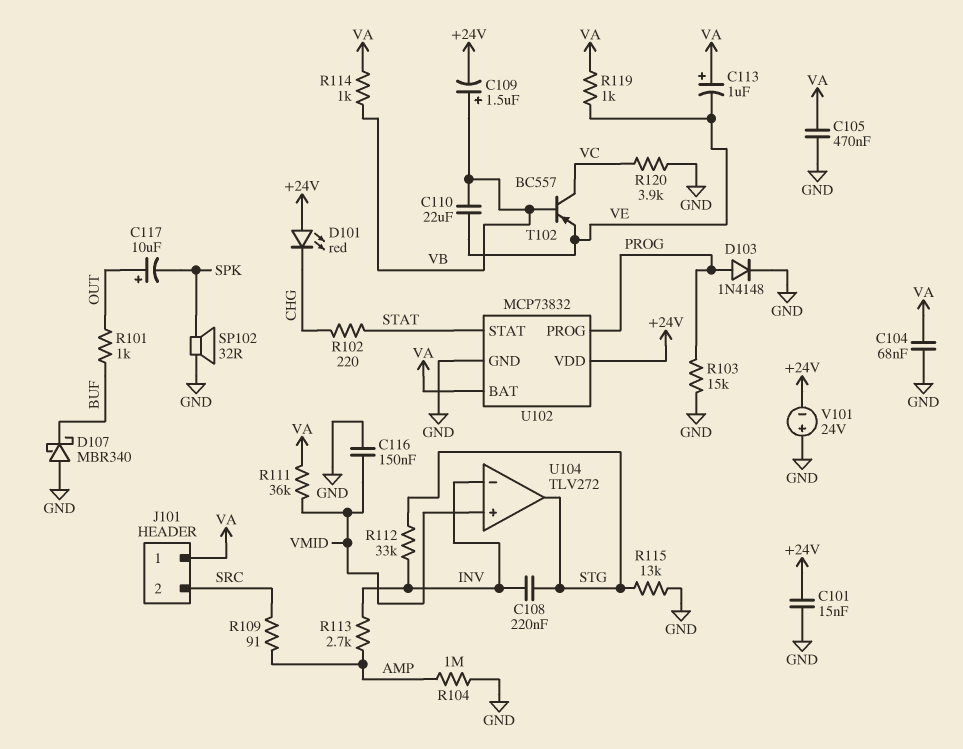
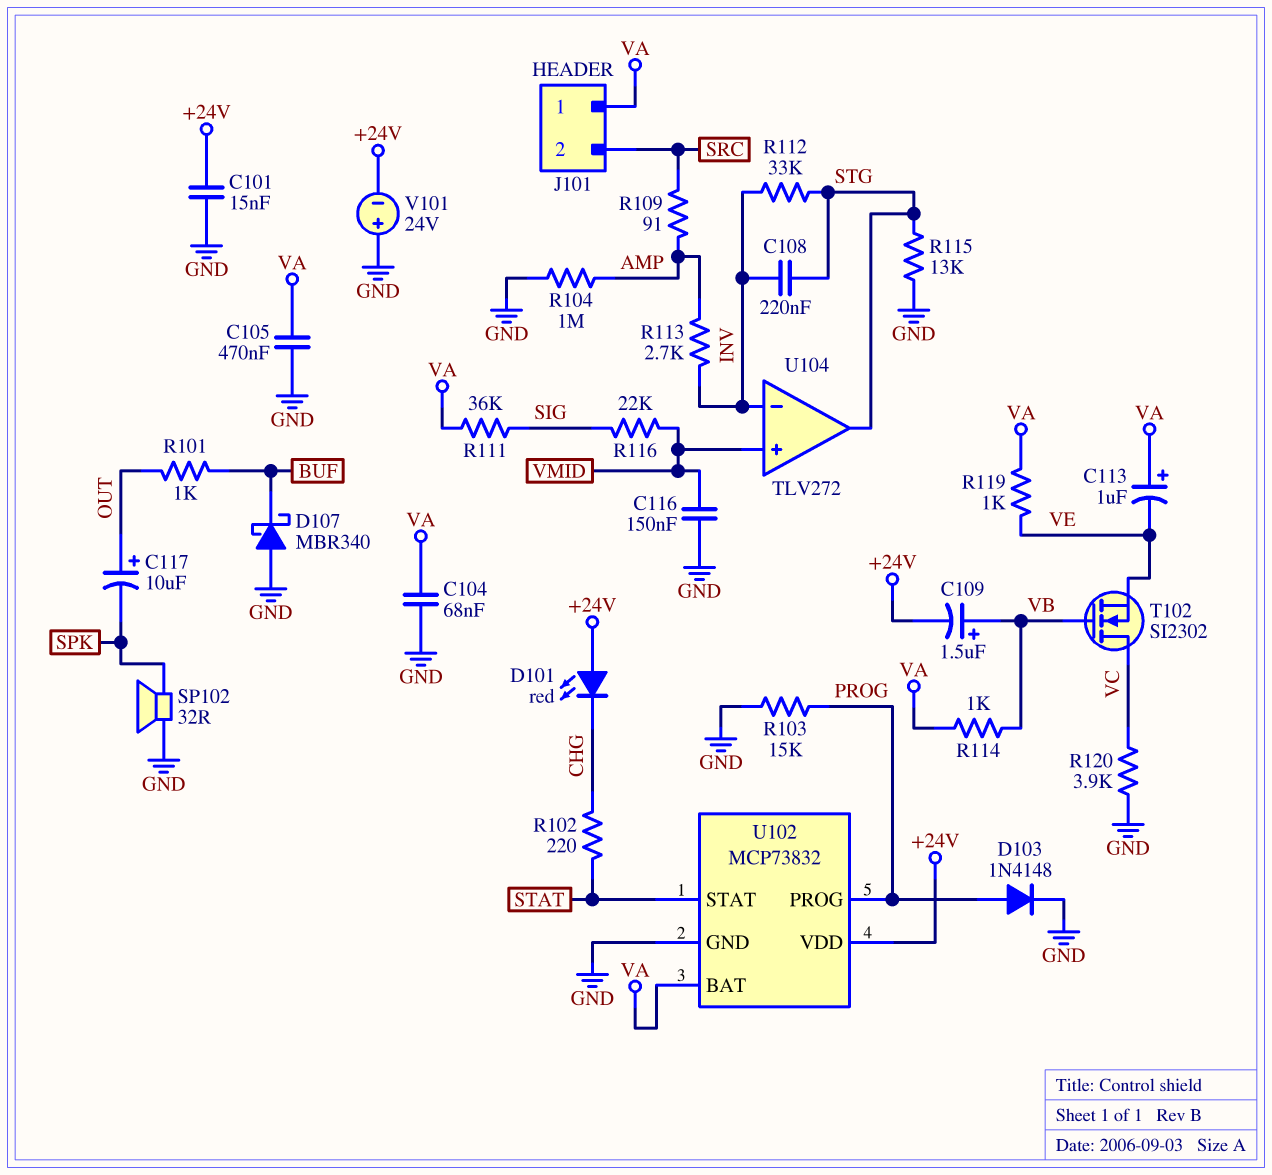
C110: 22uF (VB, VE) -> none
R111: 36k (VA, VMID) -> 36k (SIG, VA)
R116: none -> 22k (SIG, VMID)
T102: PNP BC557 (B VB, C VC, E VE) -> NMOS SI2302 (G VB, D VC, S VE)

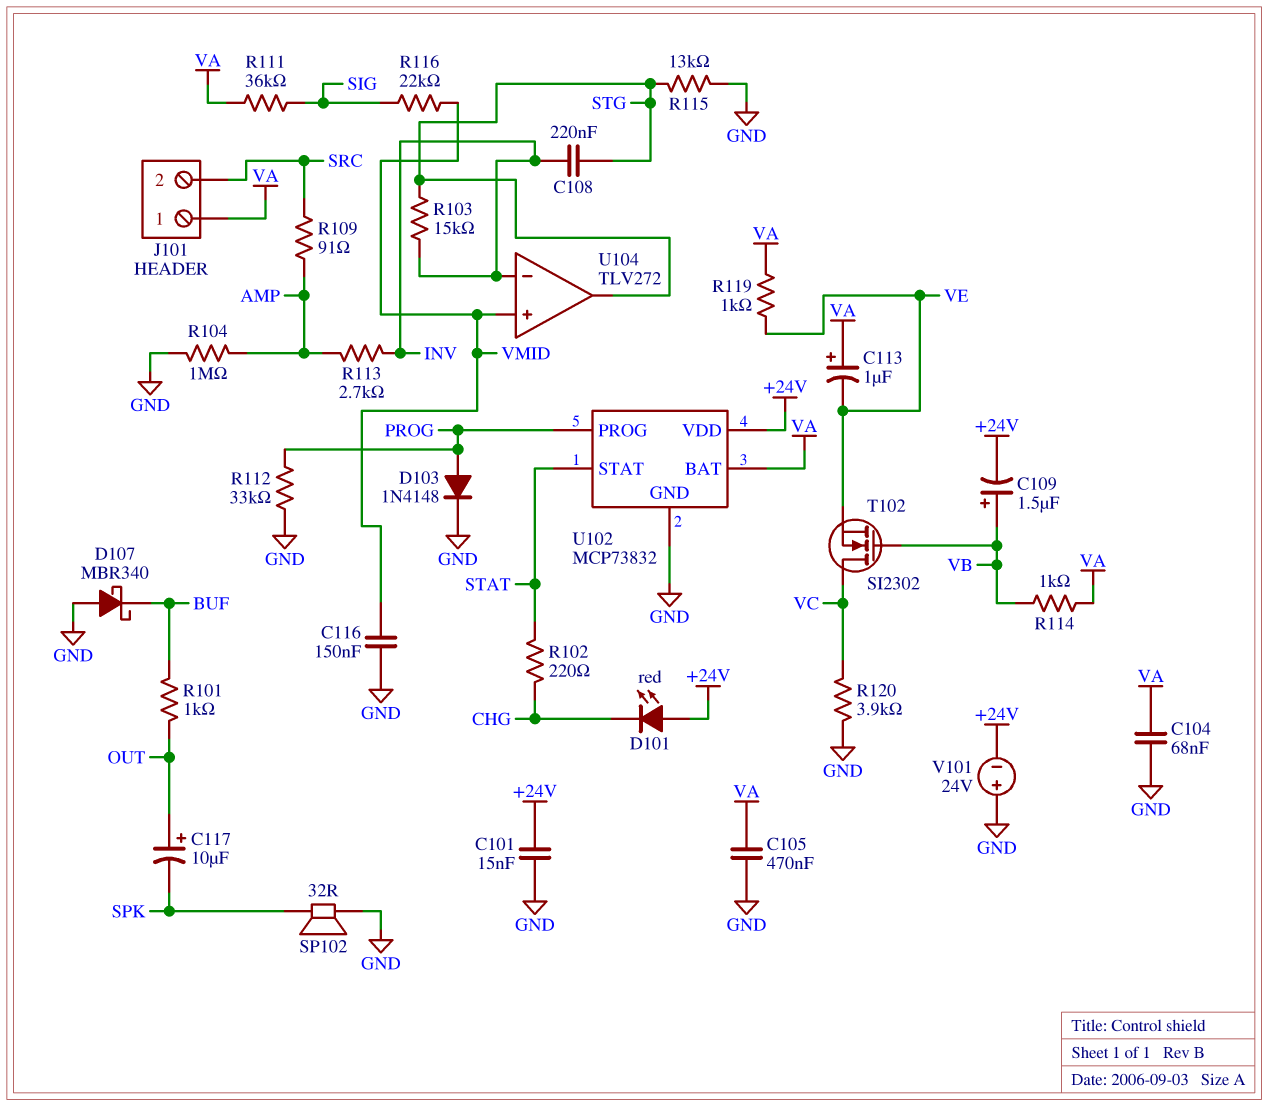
R103: 15k (GND, PROG) -> 15k (INV, STG)
R112: 33k (INV, STG) -> 33k (GND, PROG)

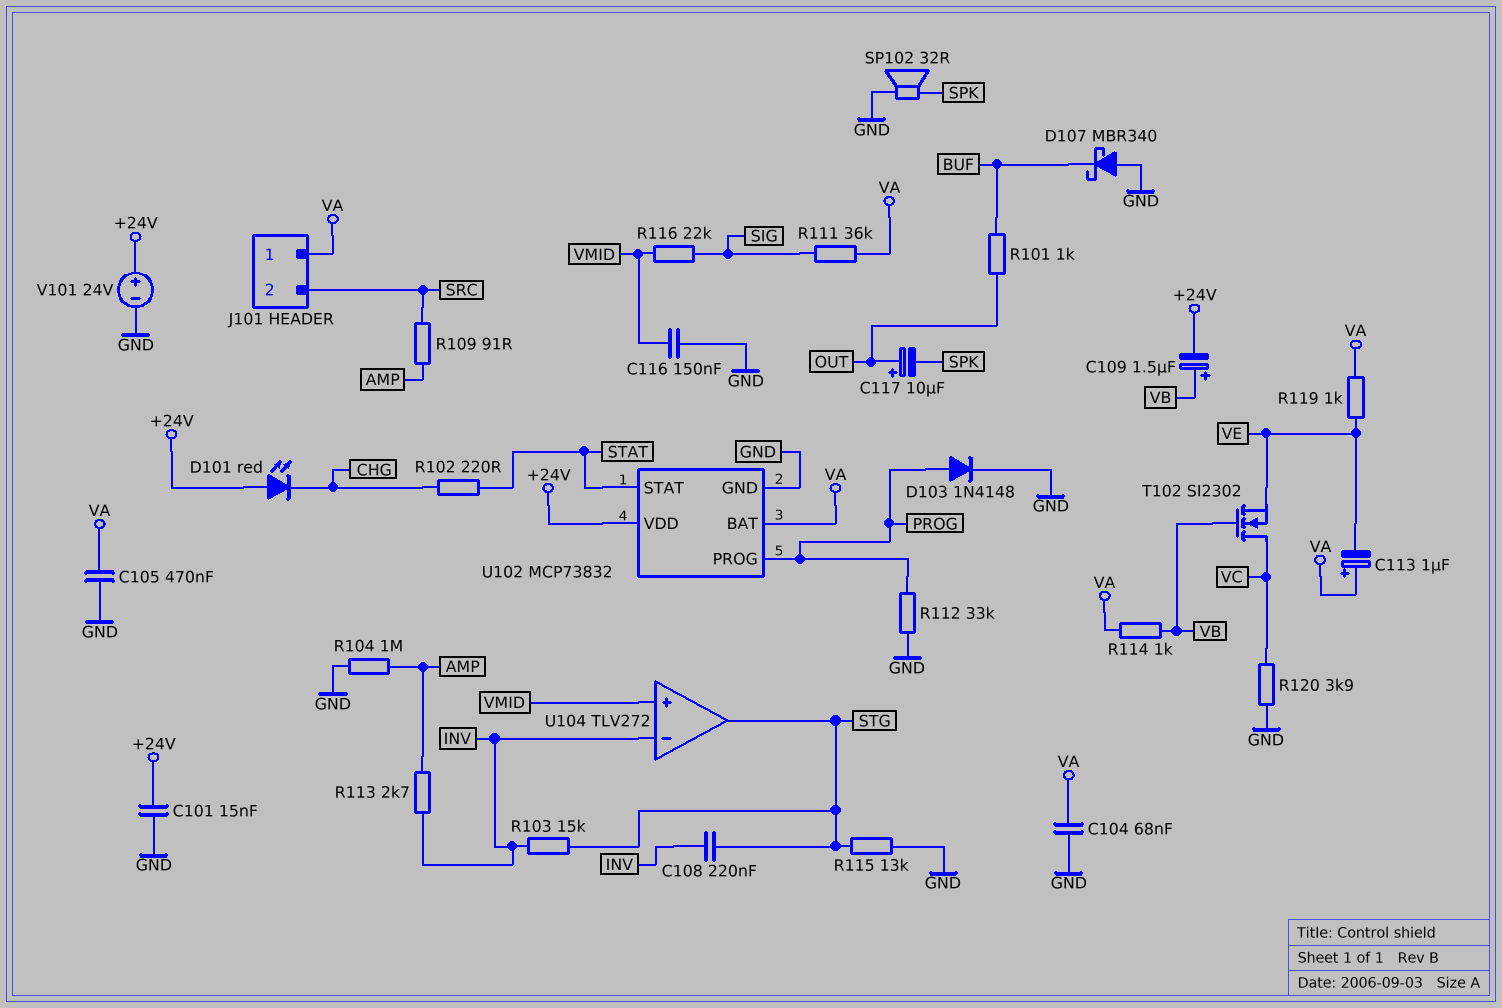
V101: 24V (plus GND, minus +24V) -> 24V (plus +24V, minus GND)

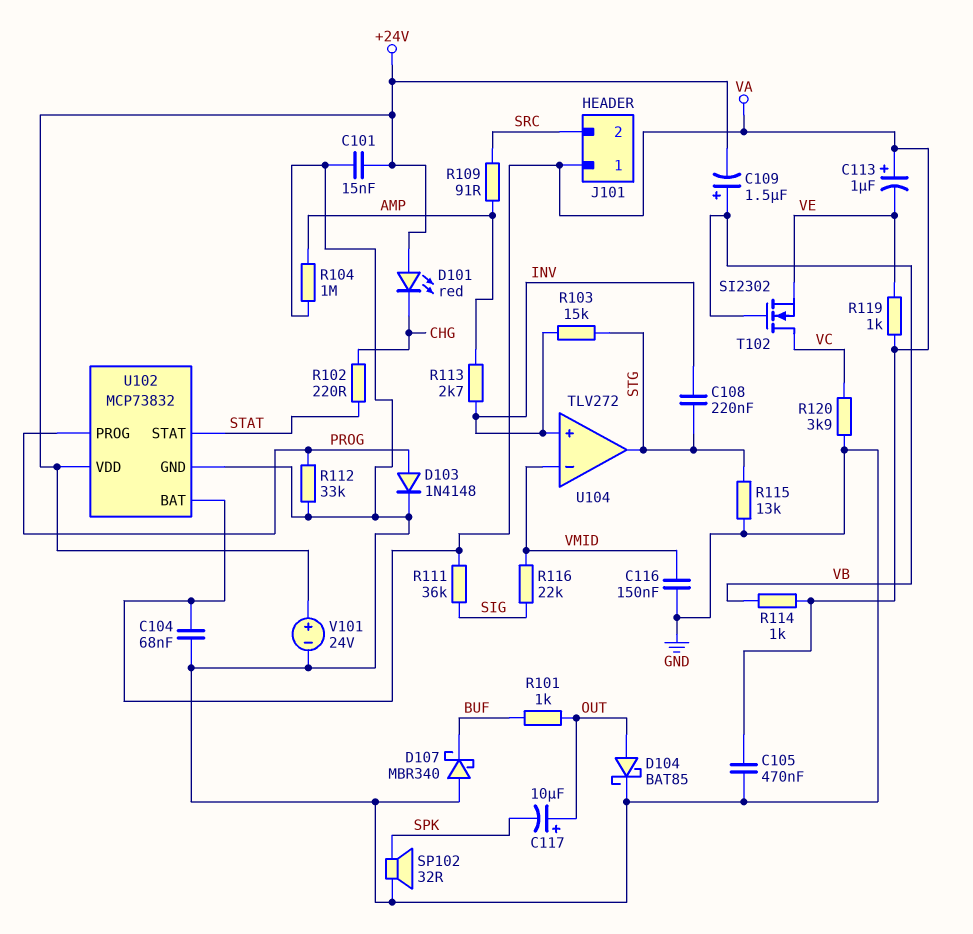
D104: none -> schottky BAT85 (A OUT, K GND)
U104 pin in+: VMID -> INV
U104 pin in-: INV -> VMID

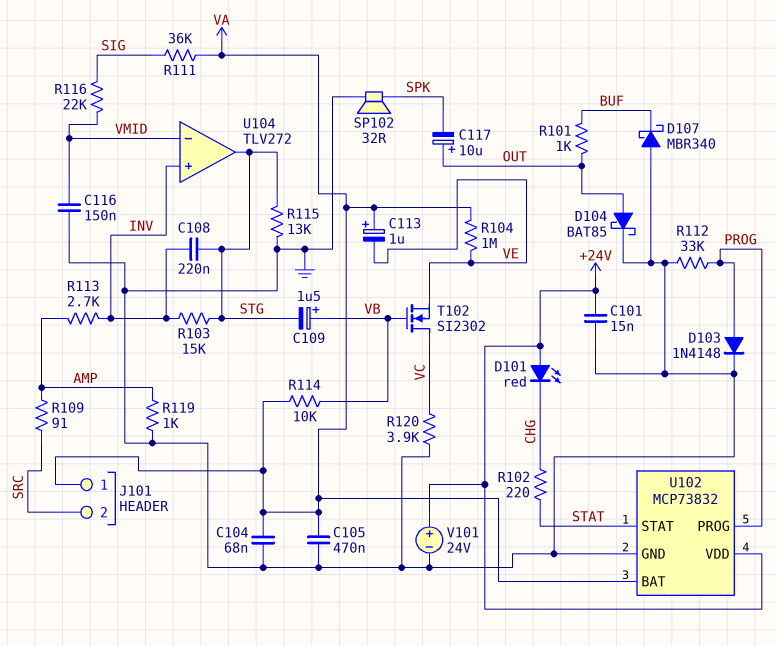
C109: 1.5uF (plus VB, minus +24V) -> 1.5uF (plus VB, minus STG)
R104: 1M (AMP, GND) -> 1M (VA, VE)
R114: 1k (VA, VB) -> 10k (VA, VB)
R119: 1k (VA, VE) -> 1k (AMP, GND)

